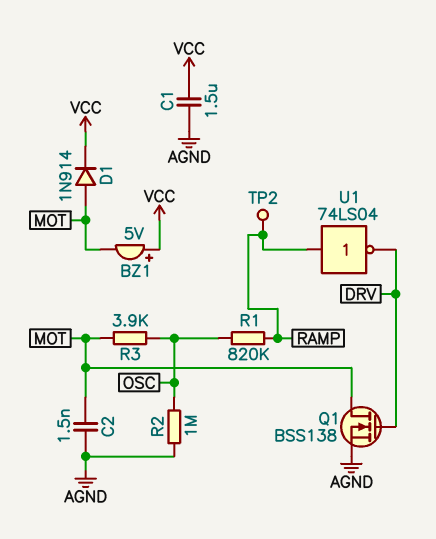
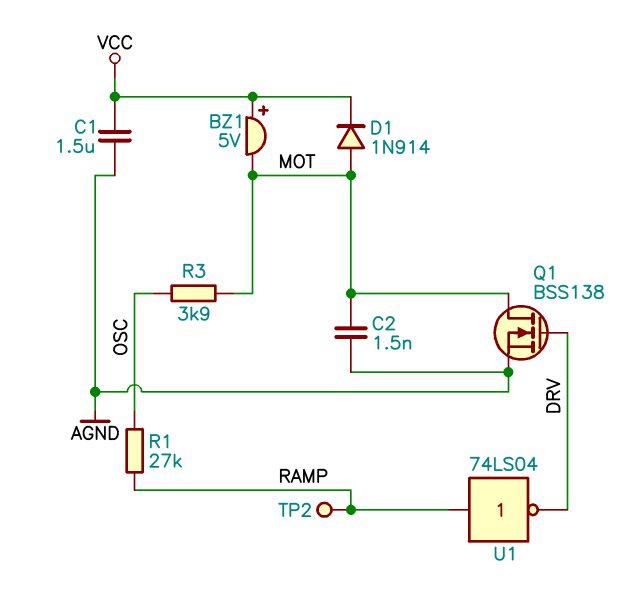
R1: 820k (OSC, RAMP) -> 27k (OSC, RAMP)
R2: 1M (AGND, OSC) -> none

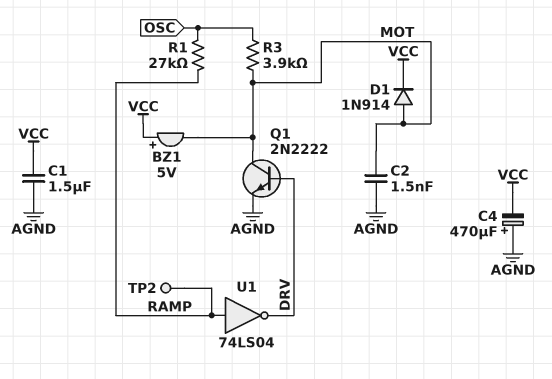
C4: none -> 470uF (plus AGND, minus VCC)
Q1: NMOS BSS138 (G DRV, D MOT, S AGND) -> NPN 2N2222 (B DRV, C MOT, E AGND)

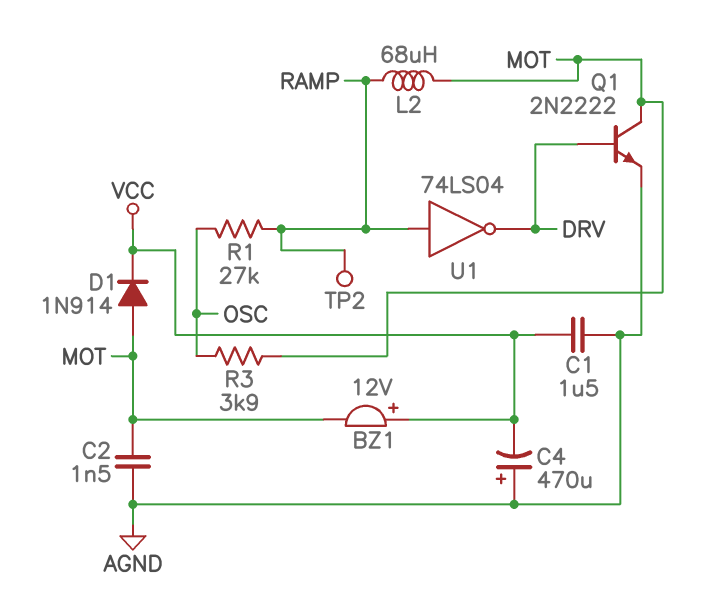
BZ1: buzzer 5V (plus VCC, minus MOT) -> buzzer 12V (plus VCC, minus MOT)
L2: none -> 68uH (MOT, RAMP)

